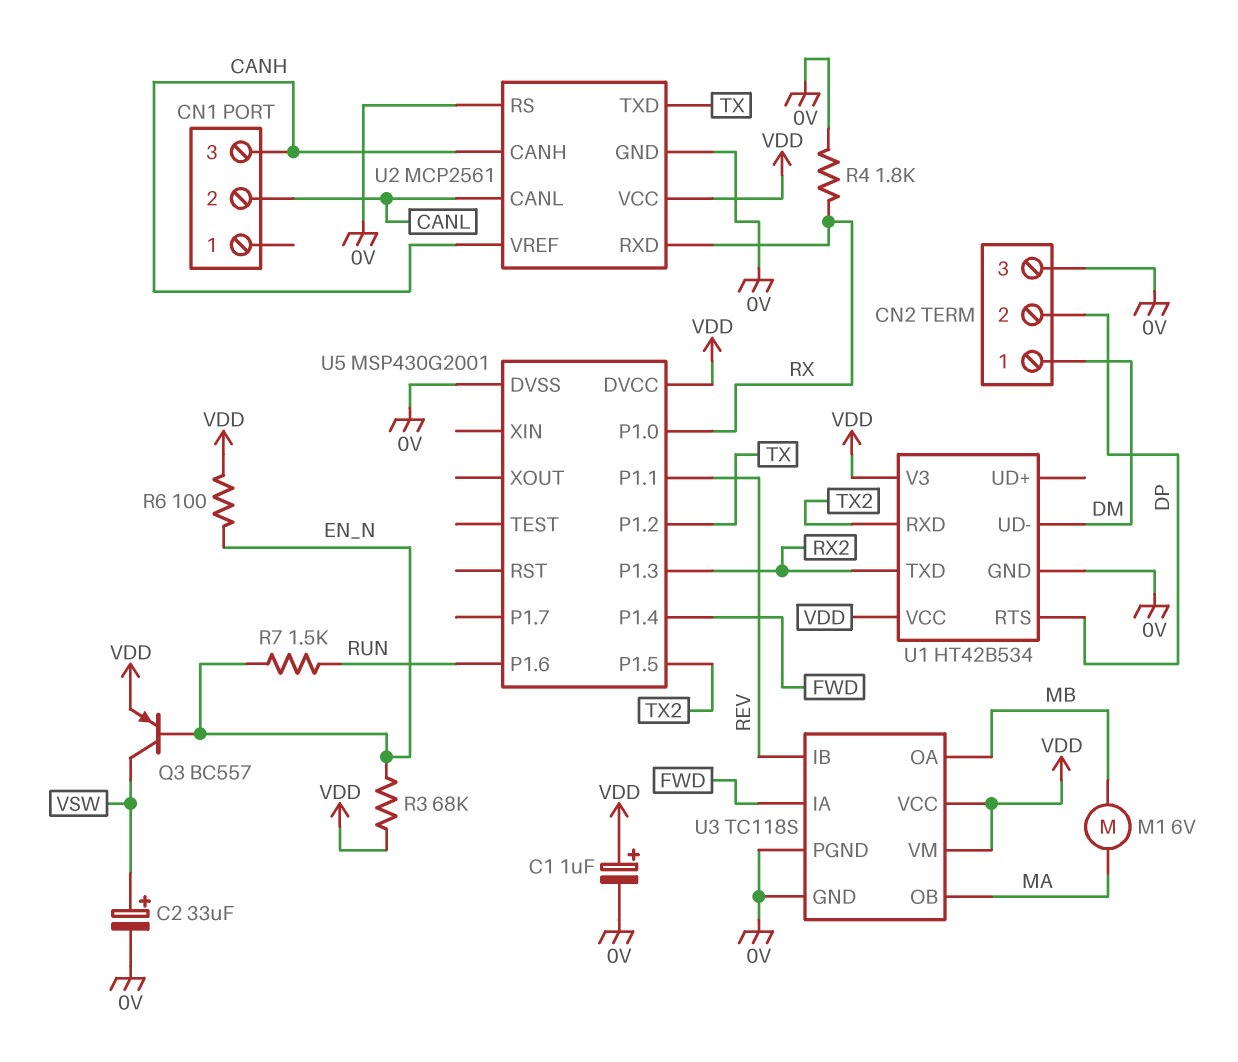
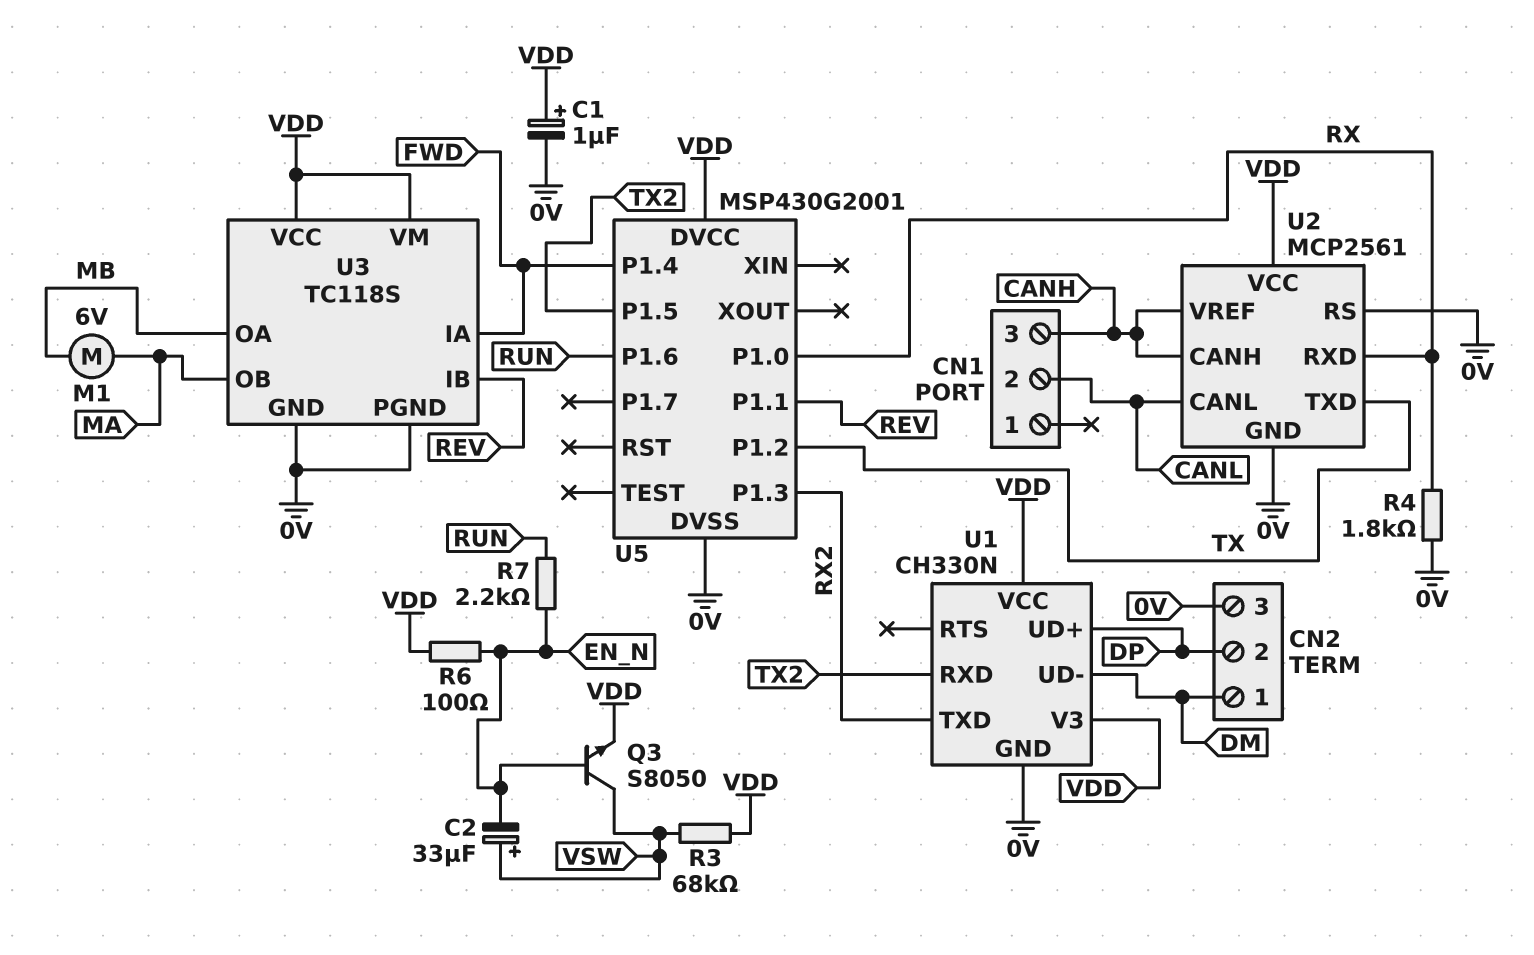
C2: 33uF (plus VSW, minus 0V) -> 33uF (plus VSW, minus EN_N)
Q3: PNP BC557 (B EN_N, C VSW, E VDD) -> NPN S8050 (B EN_N, C VSW, E VDD)
R3: 68k (EN_N, VDD) -> 68k (VDD, VSW)
R7: 1.5k (EN_N, RUN) -> 2.2k (EN_N, RUN)
U1: HT42B534 -> CH330N
U1 pin RTS: DP -> none
U1 pin UD+: none -> DP

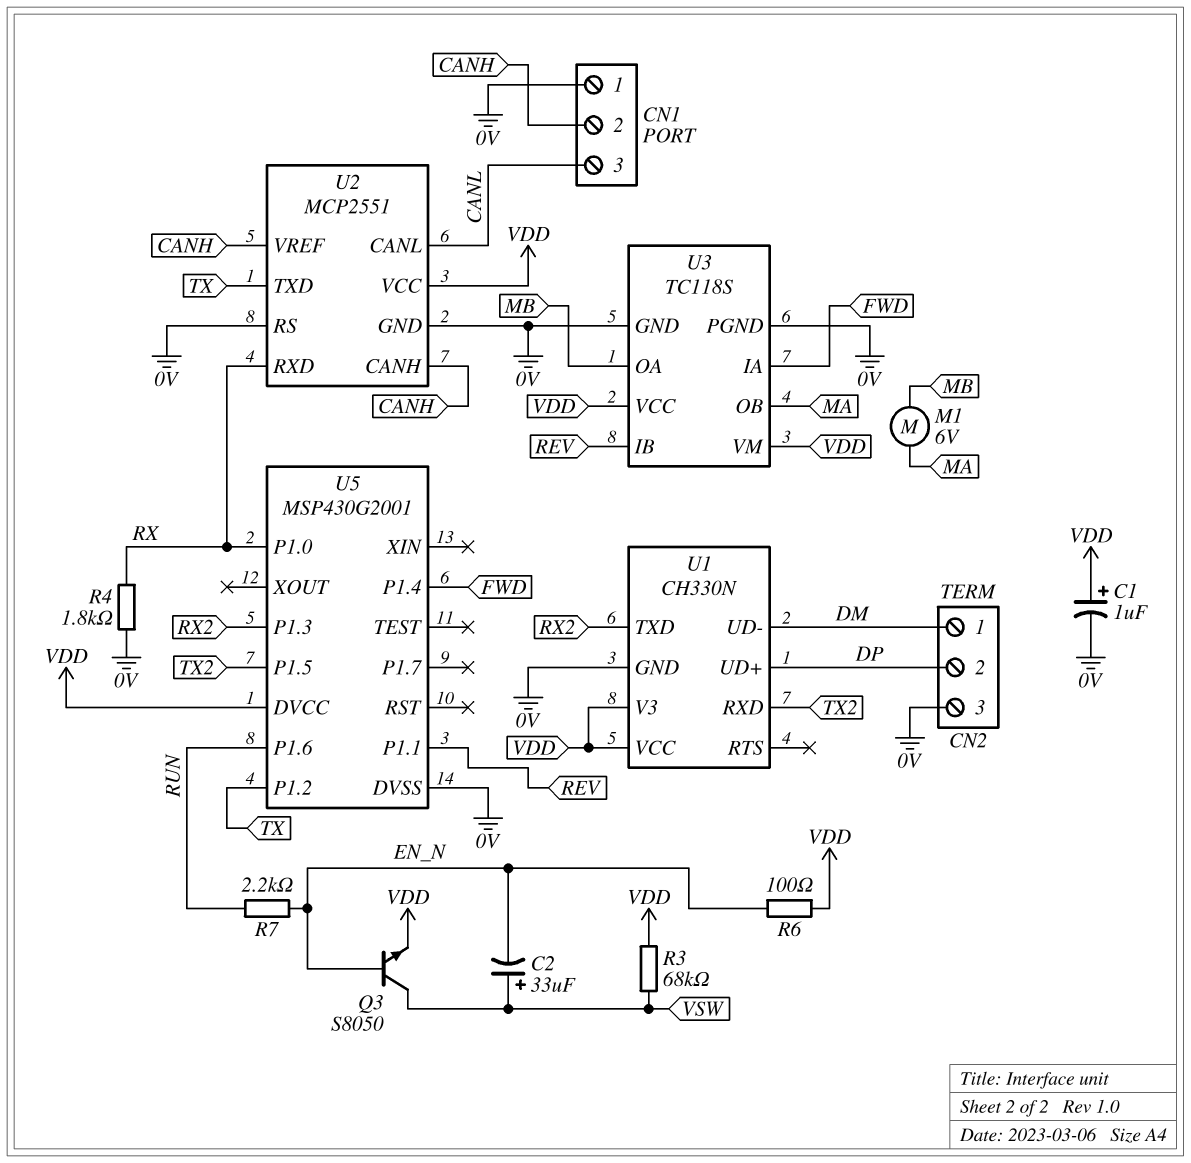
CN1 pin 1: none -> 0V
CN1 pin 2: CANL -> CANH
CN1 pin 3: CANH -> CANL
U2: MCP2561 -> MCP2551

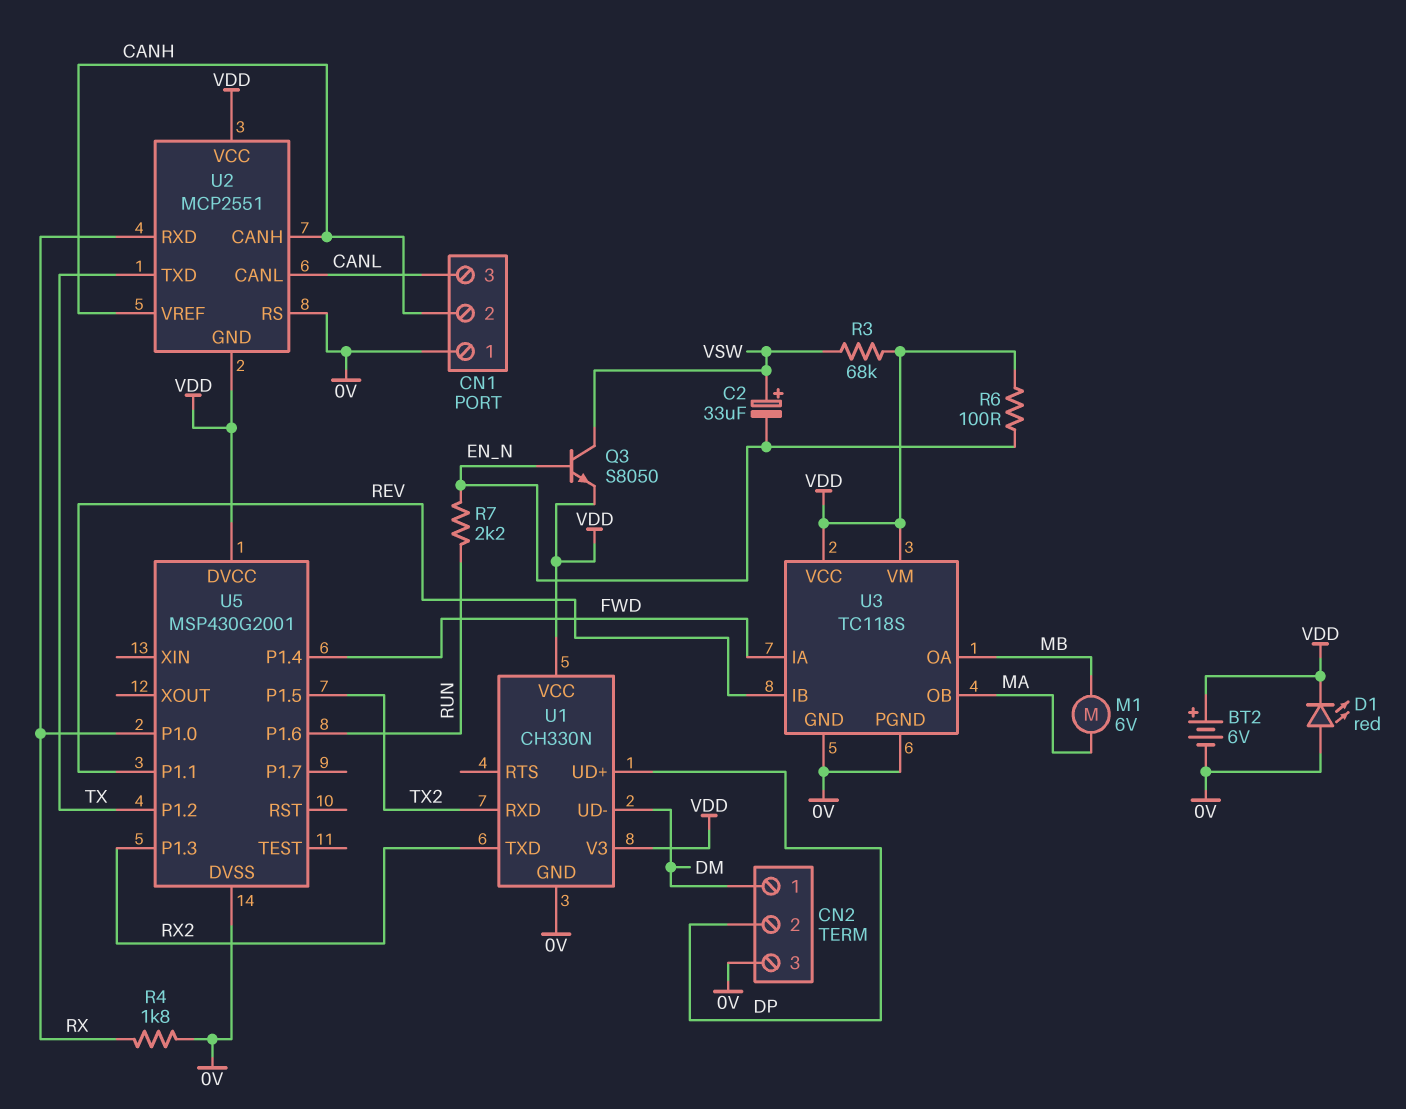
BT2: none -> 6V (plus VDD, minus 0V)
C1: 1uF (plus VDD, minus 0V) -> none
D1: none -> LED red (A 0V, K VDD)
U2 pin GND: 0V -> VDD

